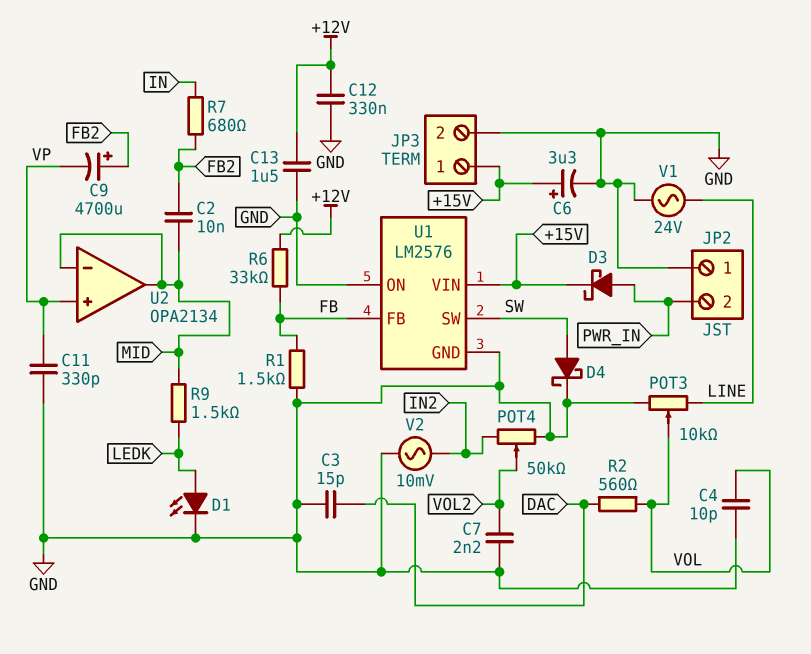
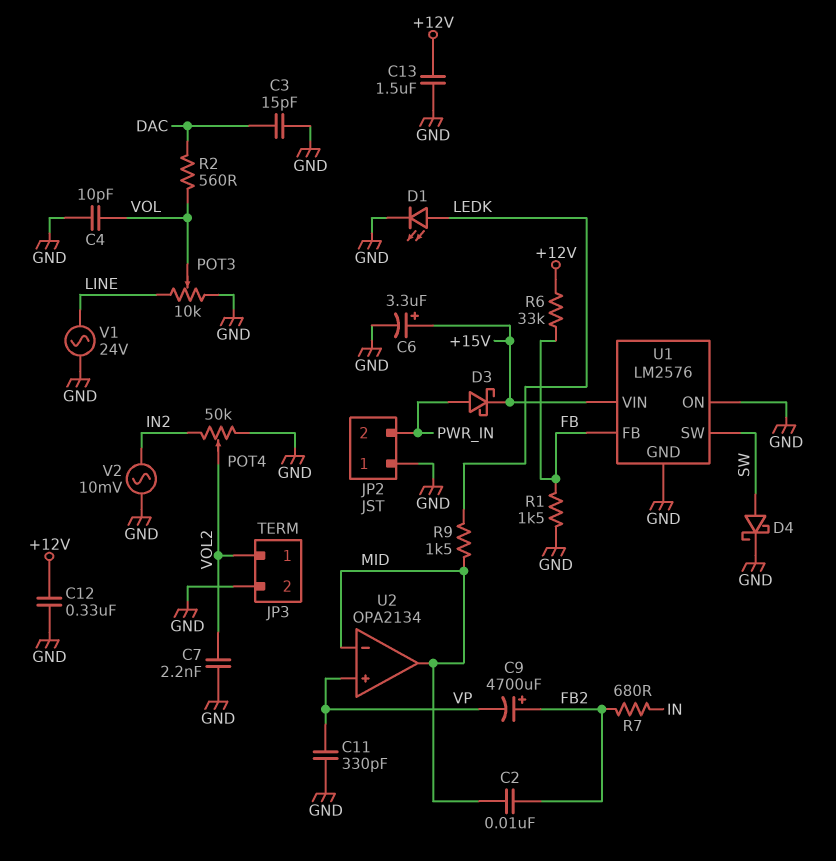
JP3 pin 1: +15V -> VOL2

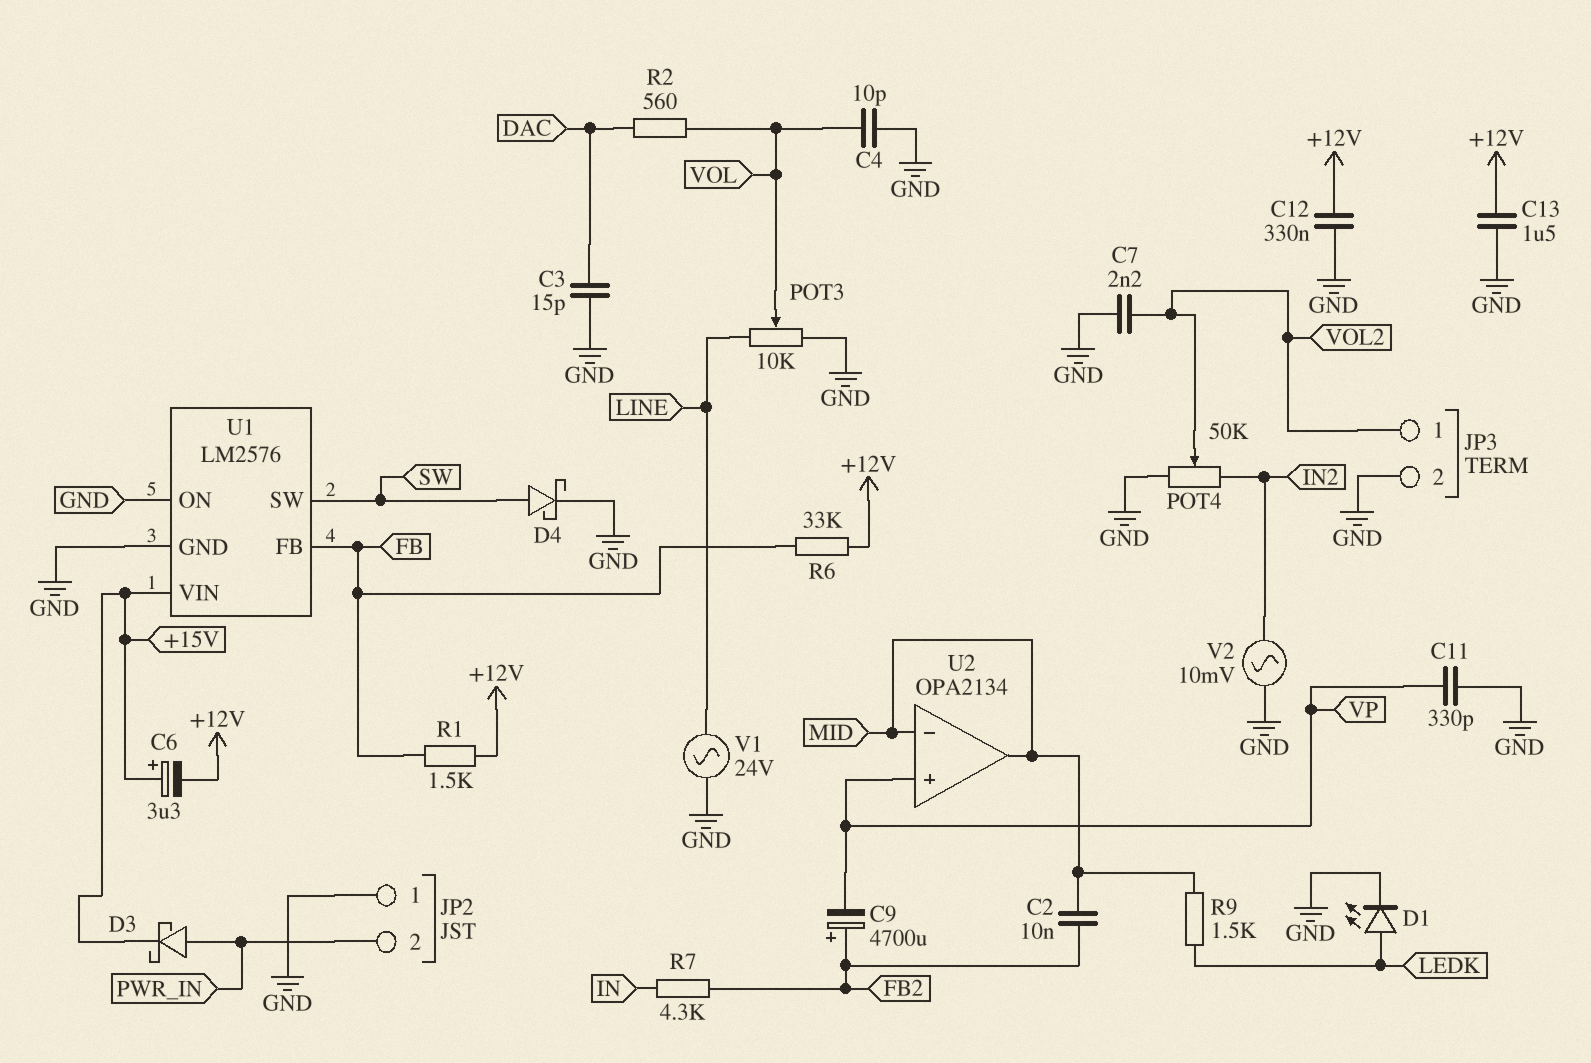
C6: 3.3uF (plus +15V, minus GND) -> 3.3uF (plus +15V, minus +12V)
R1: 1.5k (FB, GND) -> 1.5k (+12V, FB)
R7: 680 (FB2, IN) -> 4.3k (FB2, IN)

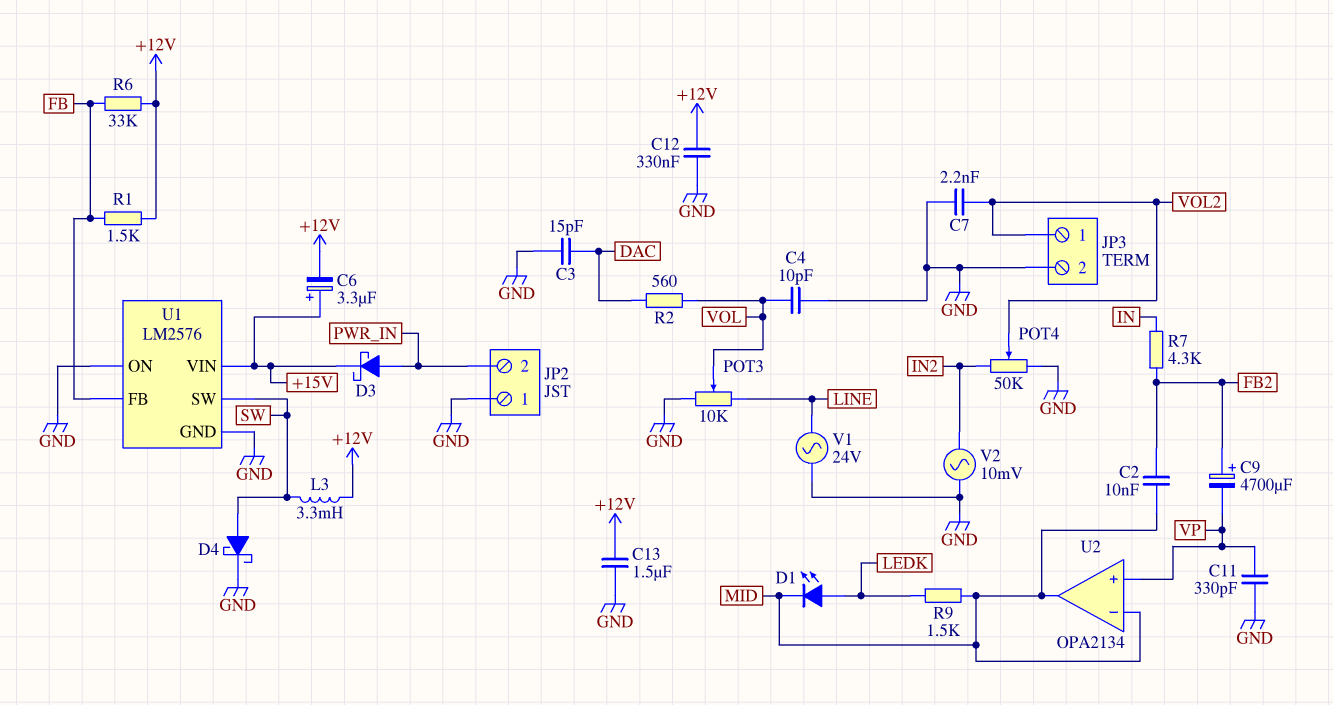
D1: LED (A LEDK, K GND) -> LED (A LEDK, K MID)
L3: none -> 3.3mH (+12V, SW)

